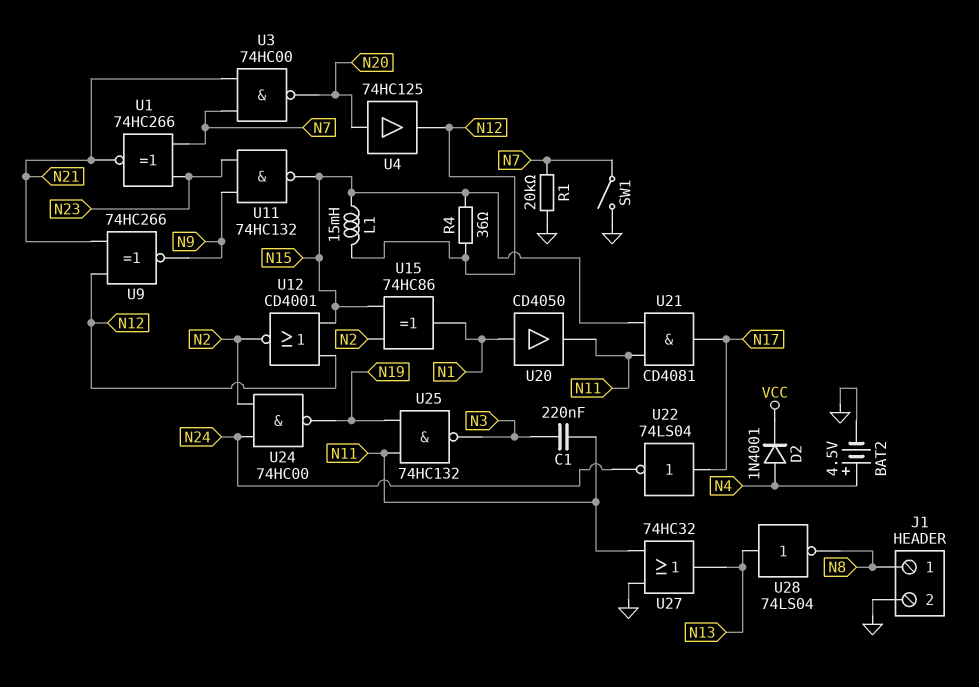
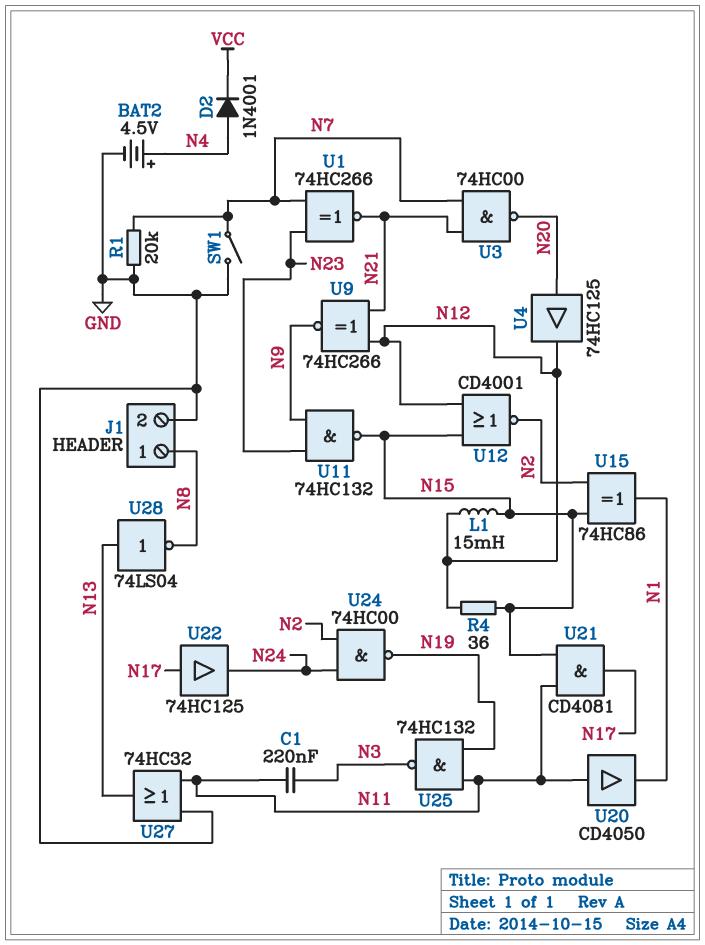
U20: buffer CD4050 (in N1, out N11) -> buffer CD4050 (in N11, out N1)
U22: NOT 74LS04 (in N17, out N24) -> buffer 74HC125 (in N17, out N24)

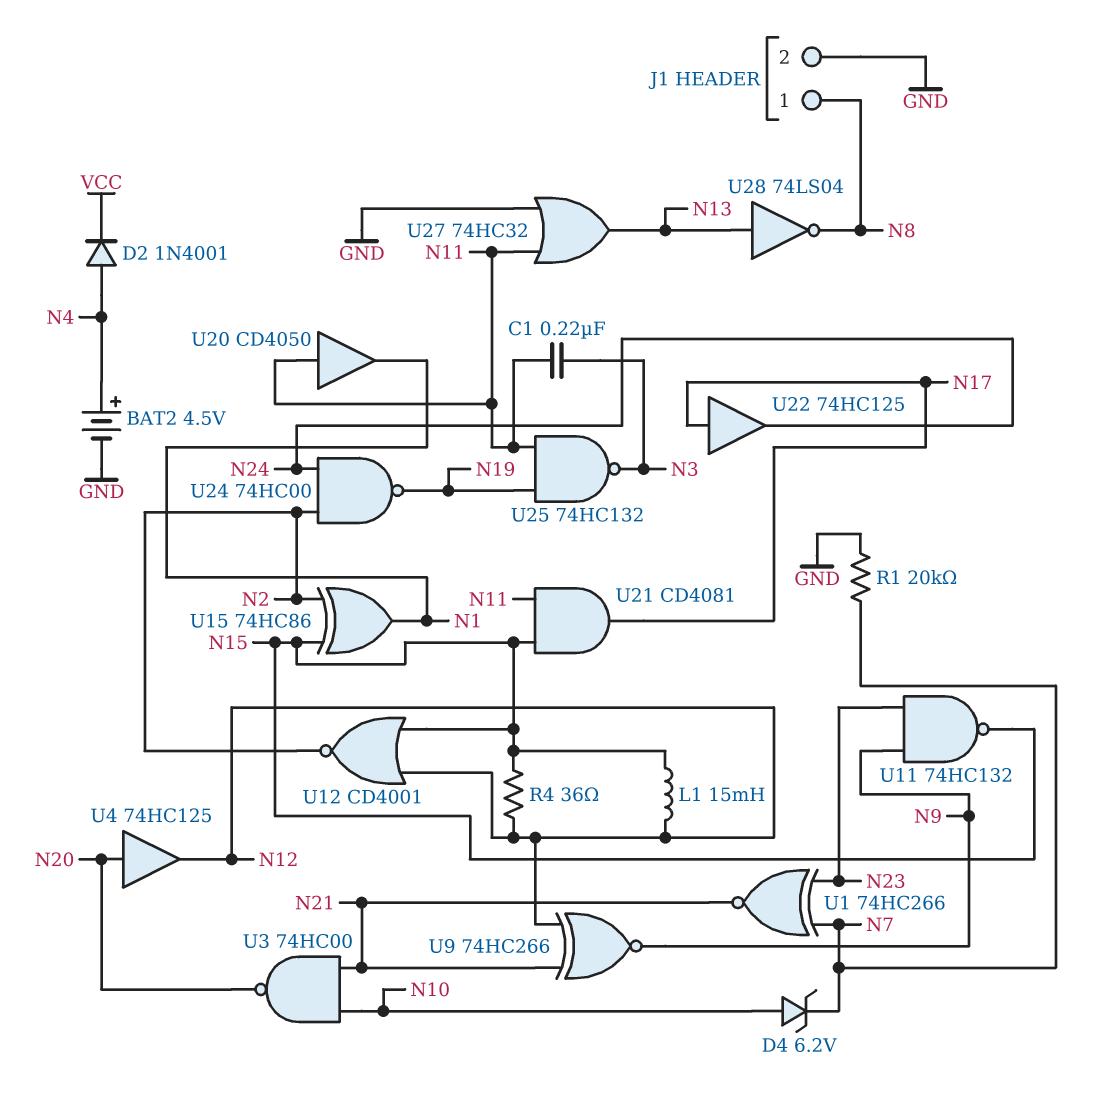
D4: none -> zener 6.2V (A N10, K N7)
SW1: switch (GND, N7) -> none
U3: NAND 74HC00 (in N7, in N21, out N20) -> NAND 74HC00 (in N10, in N21, out N20)

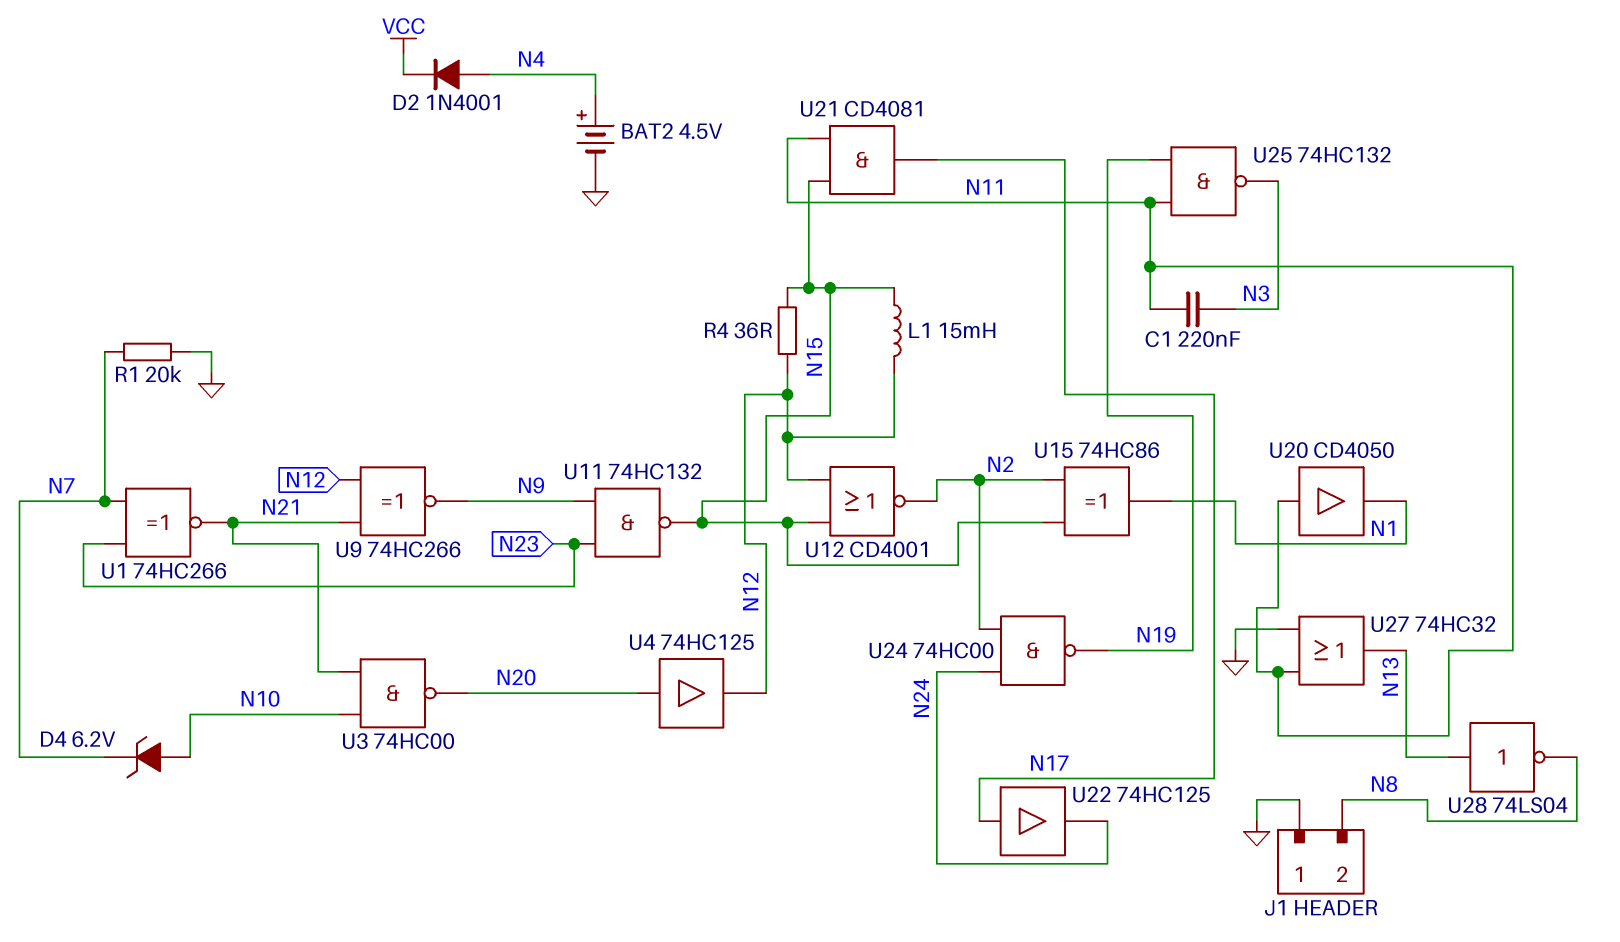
J1 pin 1: N8 -> GND
J1 pin 2: GND -> N8

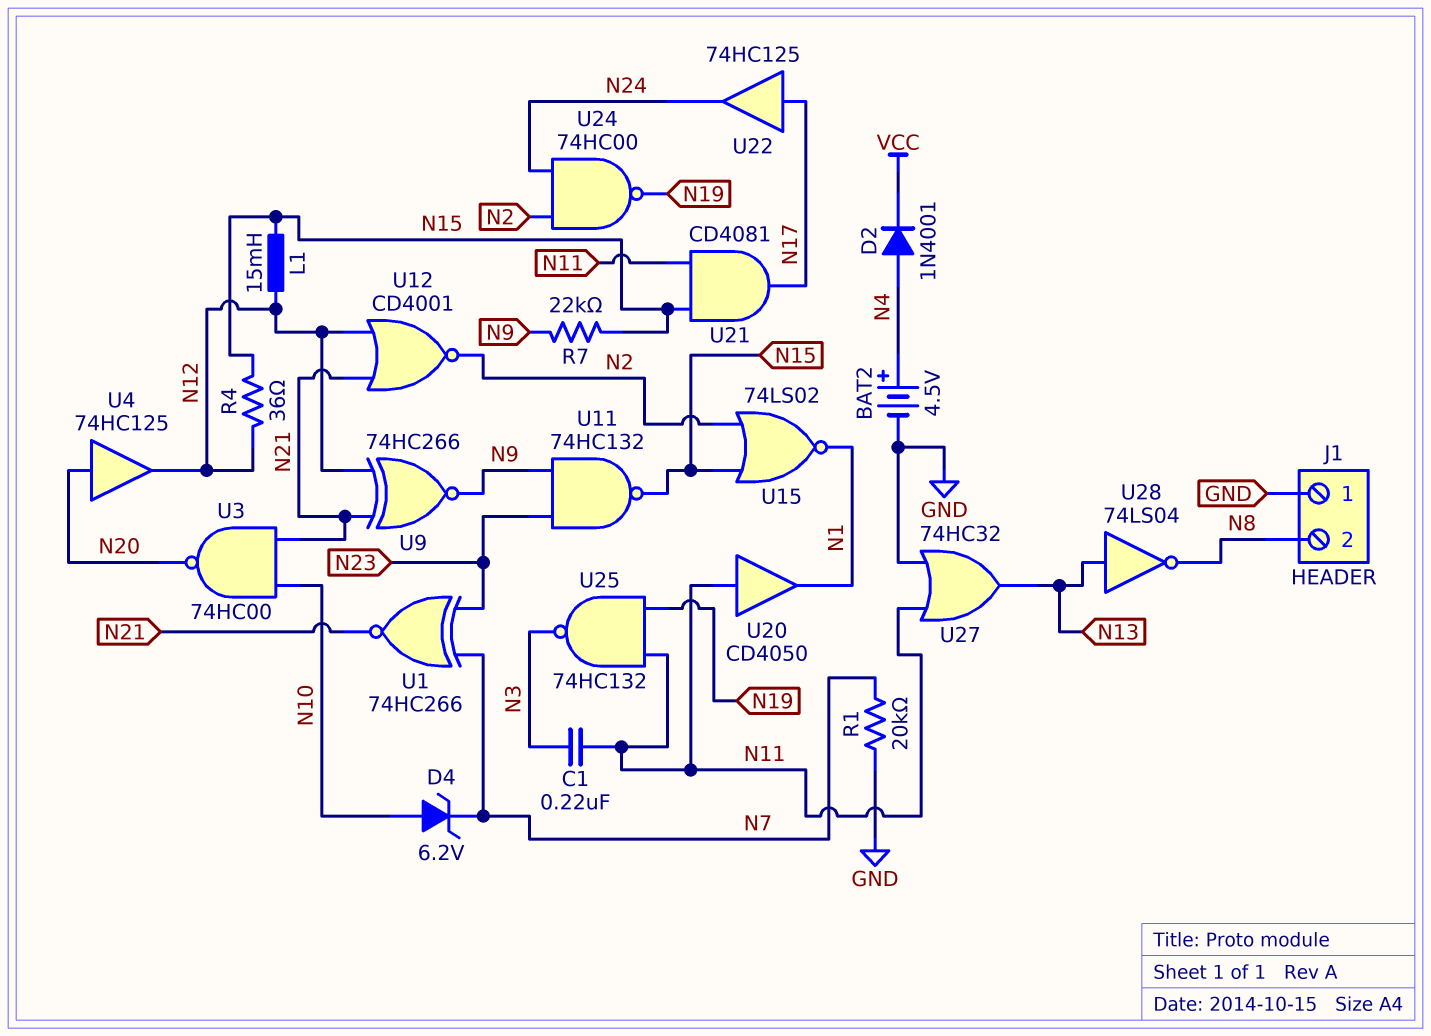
R7: none -> 22k (N9, N15)
U12: NOR CD4001 (in N12, in N15, out N2) -> NOR CD4001 (in N12, in N21, out N2)
U15: XOR 74HC86 (in N2, in N15, out N1) -> NOR 74LS02 (in N2, in N15, out N1)

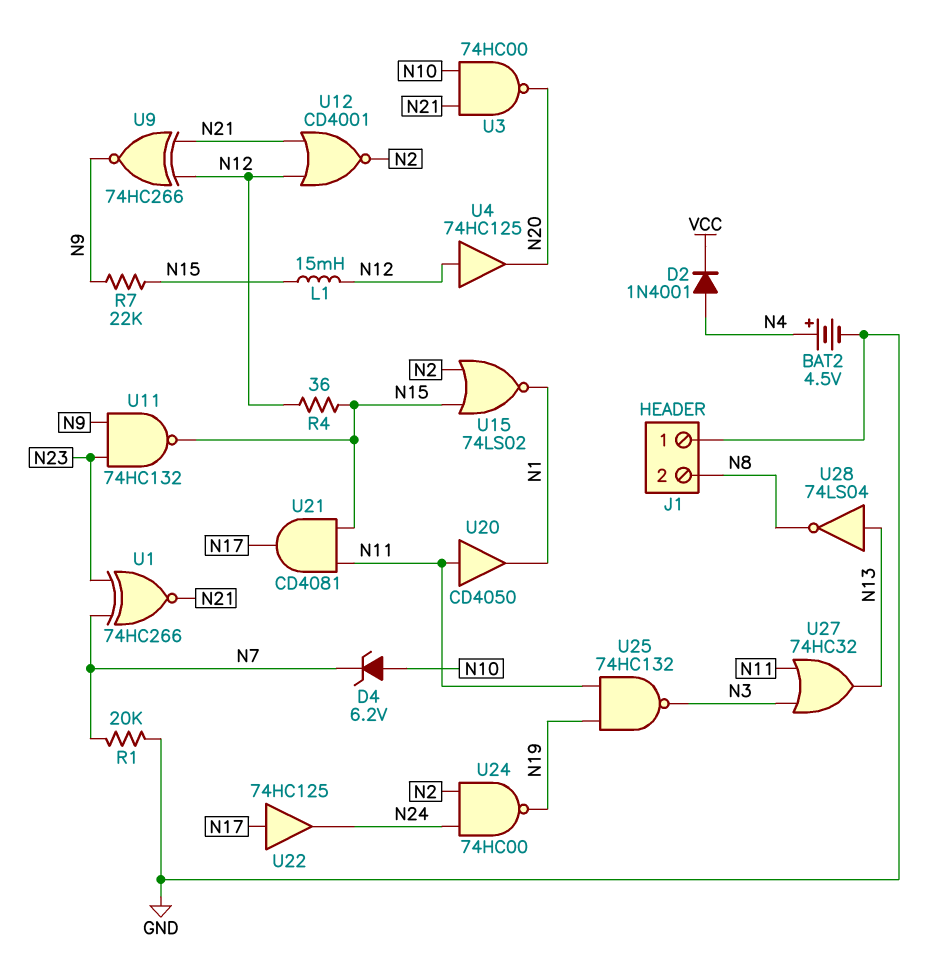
C1: 220nF (N3, N11) -> none
U4: buffer 74HC125 (in N20, out N12) -> buffer 74HC125 (in N12, out N20)
U27: OR 74HC32 (in GND, in N11, out N13) -> OR 74HC32 (in N3, in N11, out N13)

